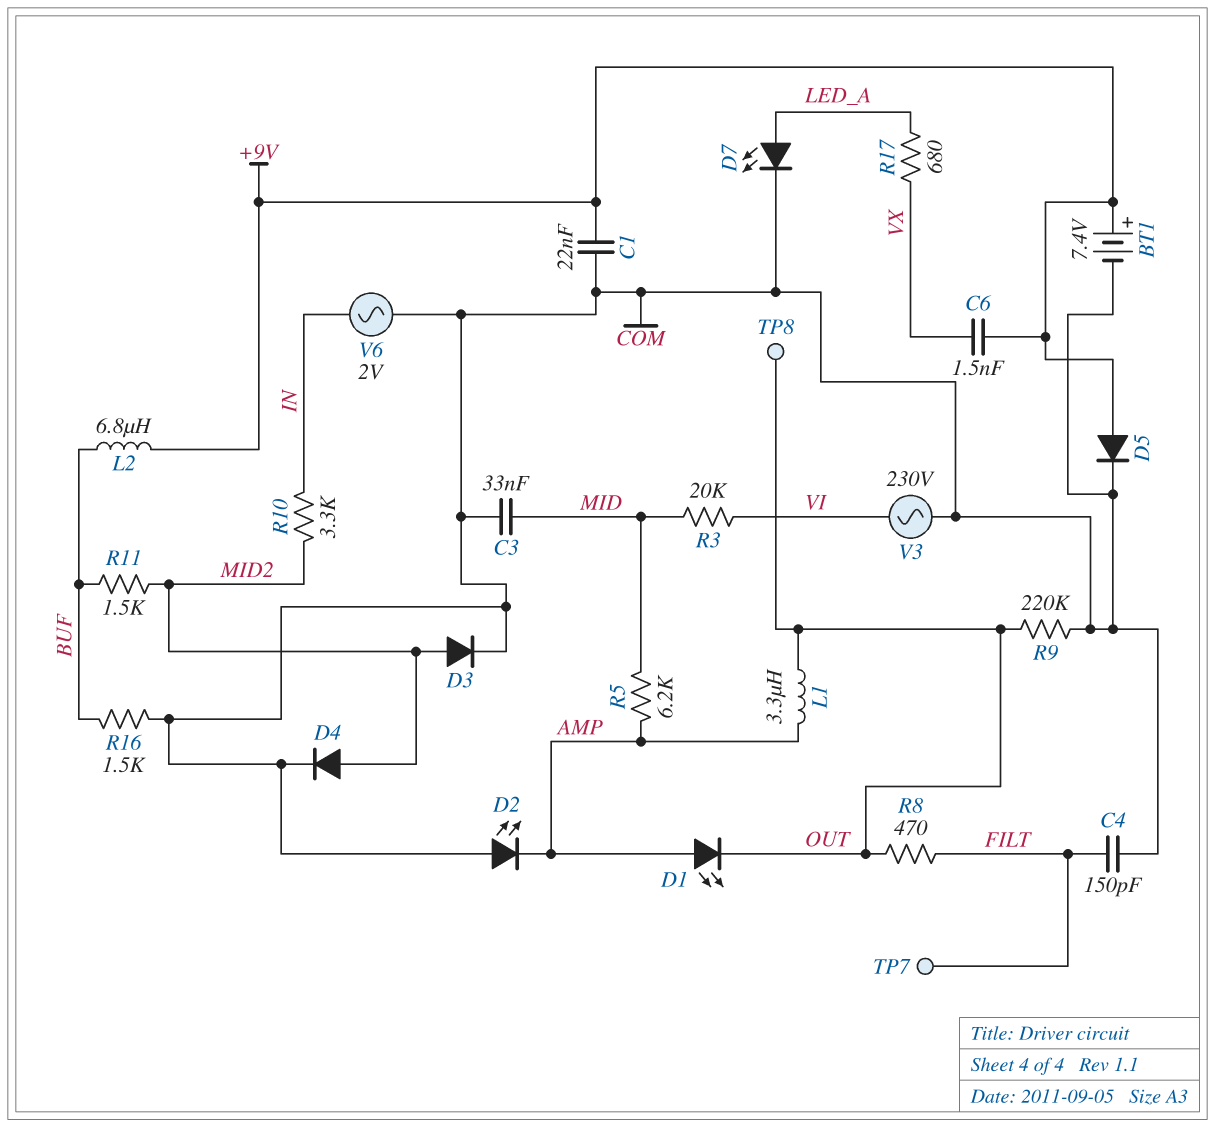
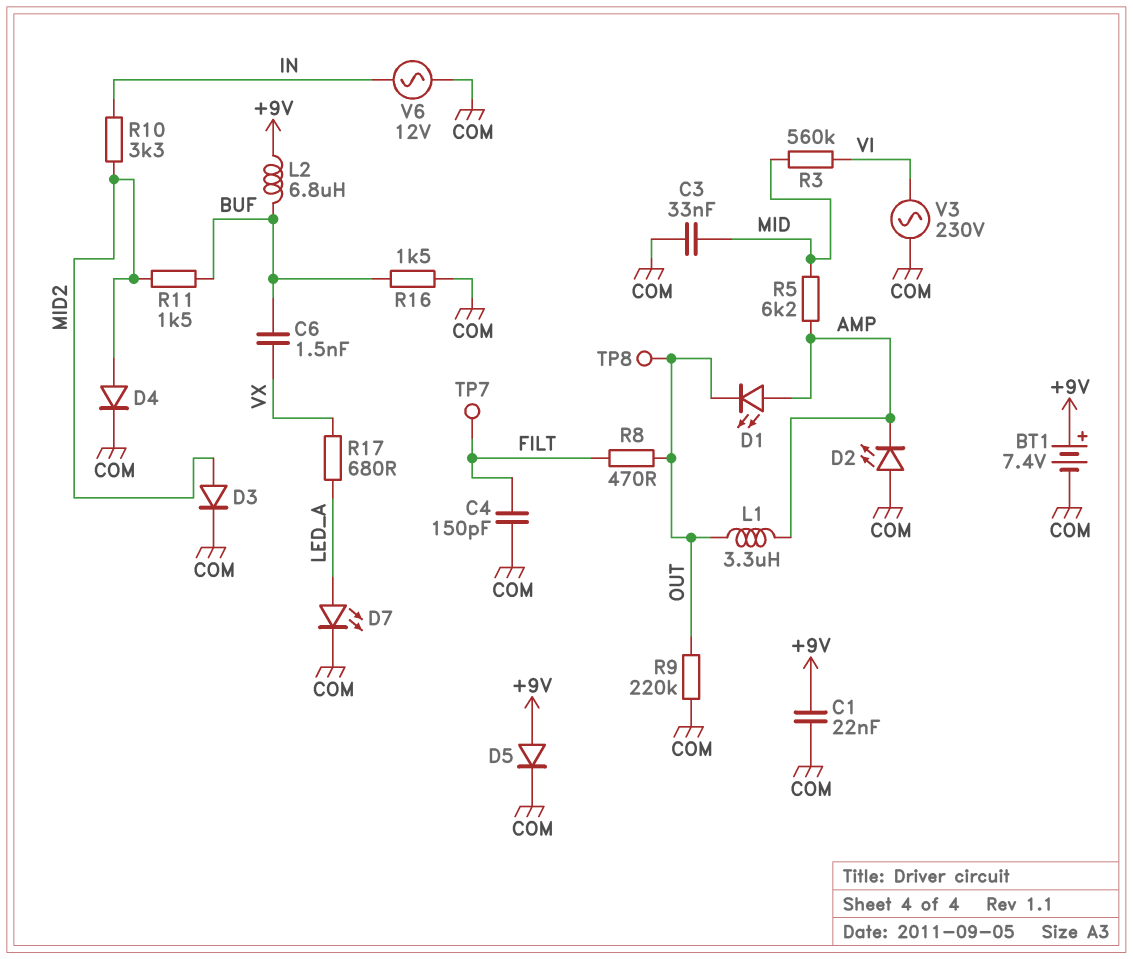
C6: 1.5nF (+9V, VX) -> 1.5nF (BUF, VX)
R3: 20k (MID, VI) -> 560k (MID, VI)
V6: AC 2V (COM, IN) -> AC 12V (COM, IN)

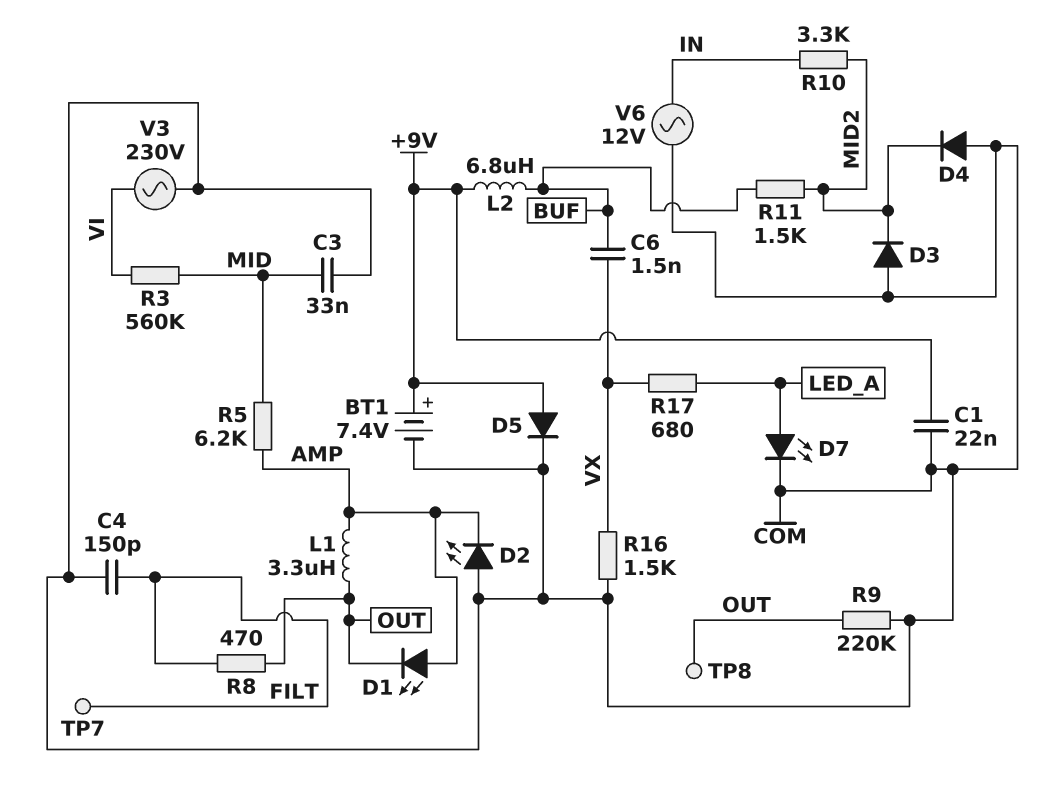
D3: diode (A MID2, K COM) -> diode (A COM, K MID2)
D4: diode (A MID2, K COM) -> diode (A COM, K MID2)
R16: 1.5k (BUF, COM) -> 1.5k (COM, VX)

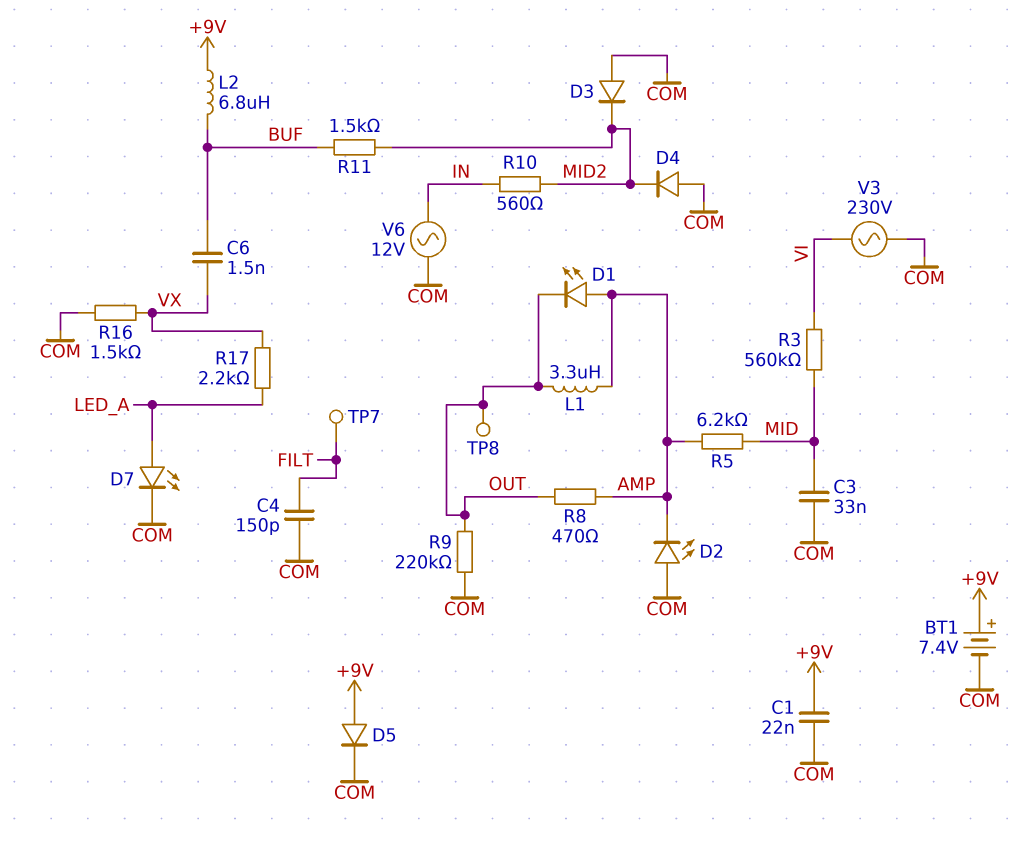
R8: 470 (FILT, OUT) -> 470 (AMP, OUT)
R10: 3.3k (IN, MID2) -> 560 (IN, MID2)
R17: 680 (LED_A, VX) -> 2.2k (LED_A, VX)

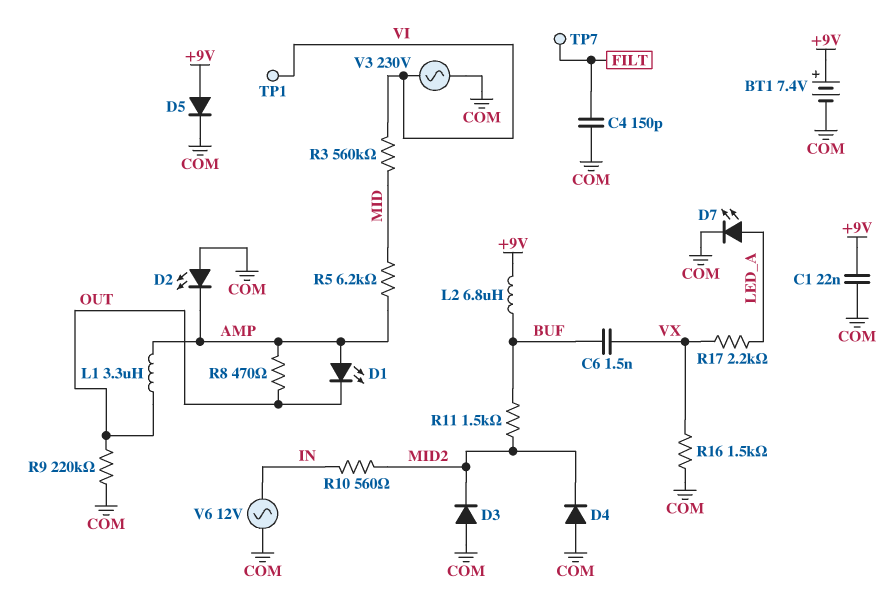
C3: 33nF (COM, MID) -> none
TP1: none -> test point (VI)
TP8: test point (OUT) -> none

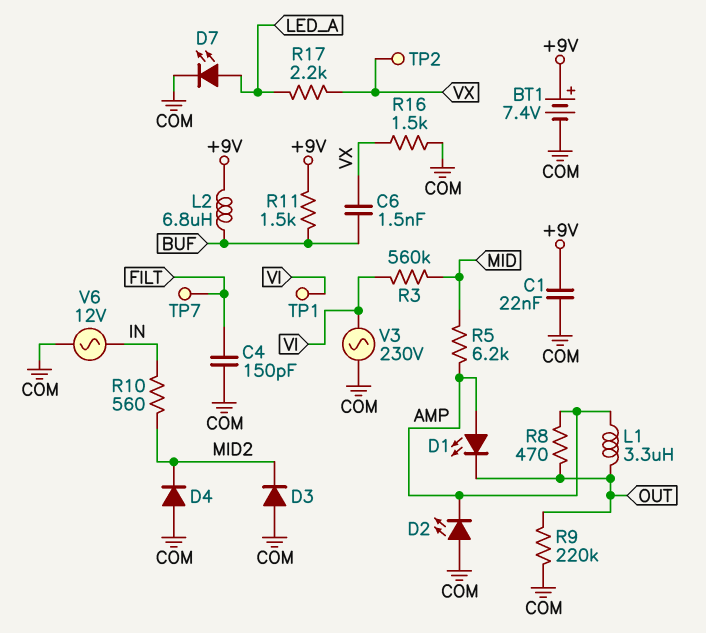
D5: diode (A +9V, K COM) -> none
R11: 1.5k (BUF, MID2) -> 1.5k (+9V, BUF)
TP2: none -> test point (VX)

